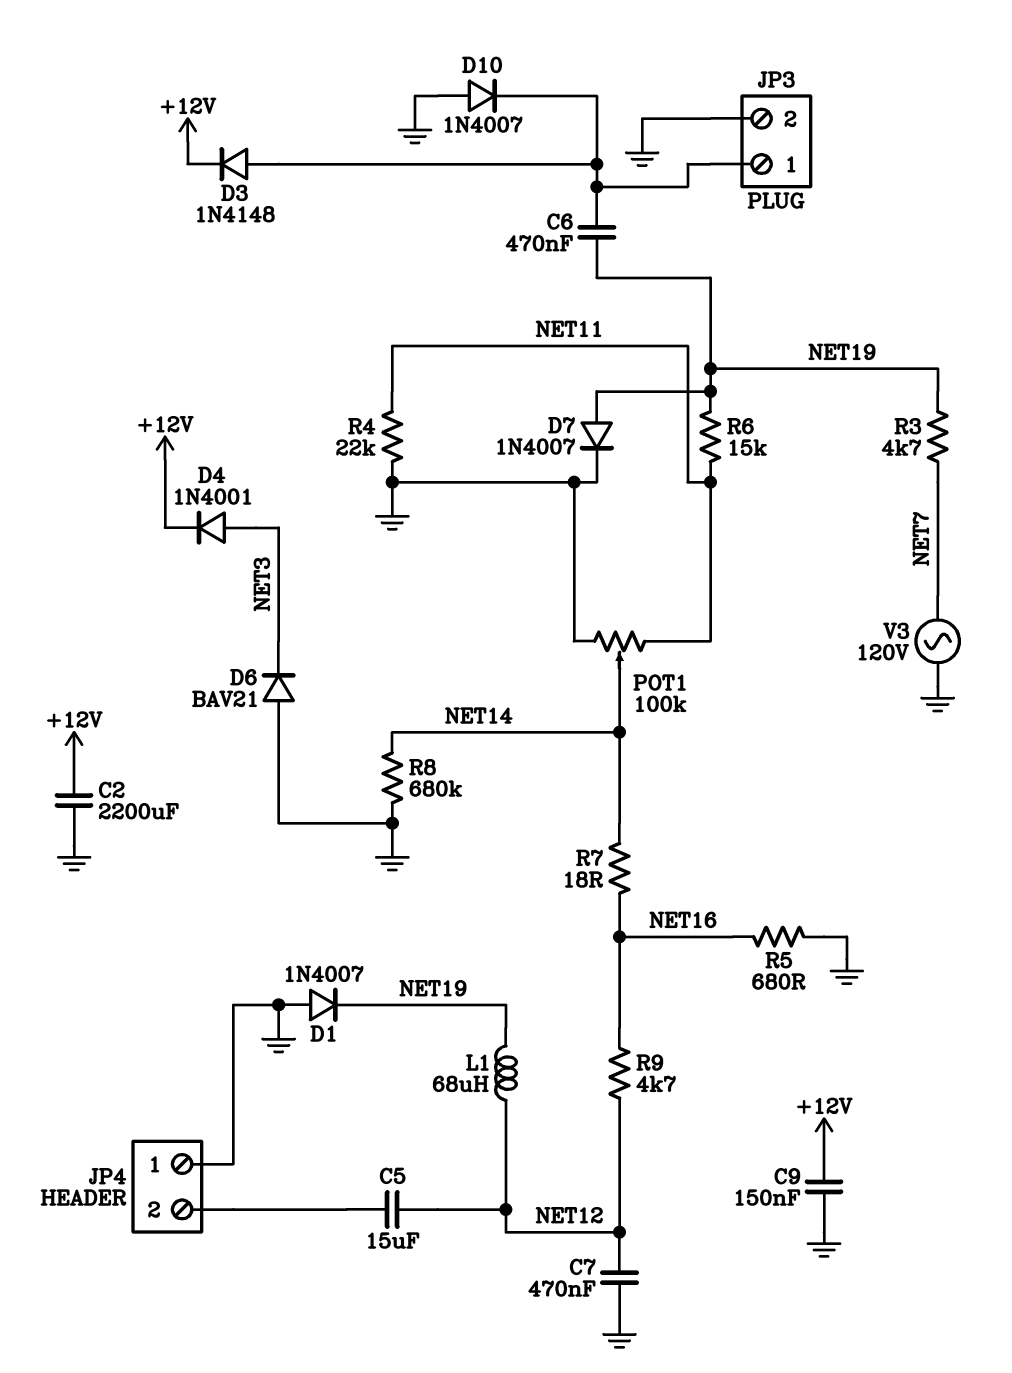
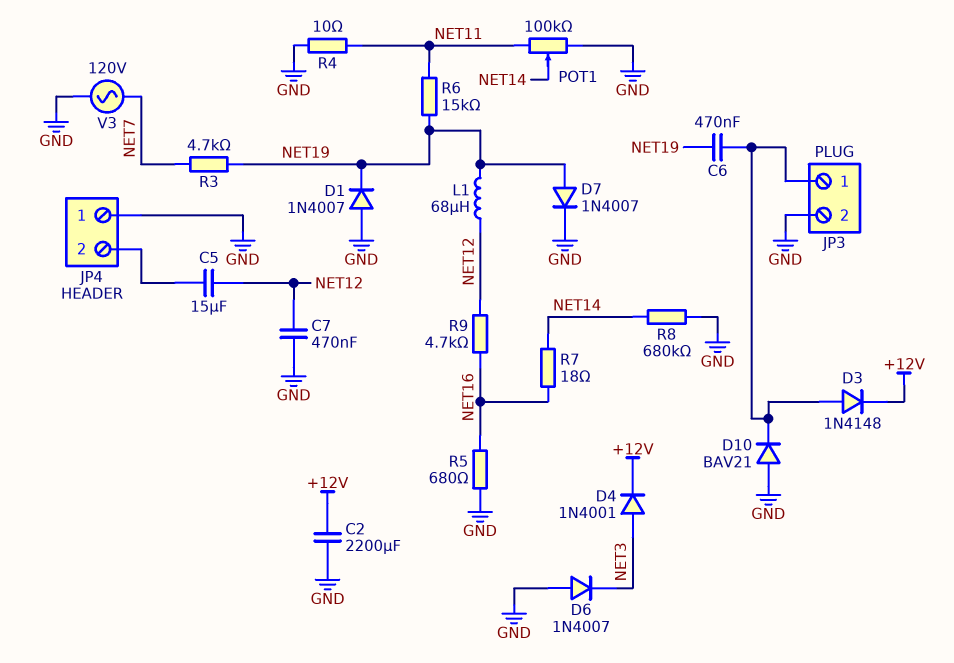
C9: 150nF (+12V, GND) -> none
D6: diode BAV21 (A GND, K NET3) -> diode 1N4007 (A GND, K NET3)
D10: diode 1N4007 (A GND, K JP3/1) -> diode BAV21 (A GND, K JP3/1)
R4: 22k (GND, NET11) -> 10 (GND, NET11)

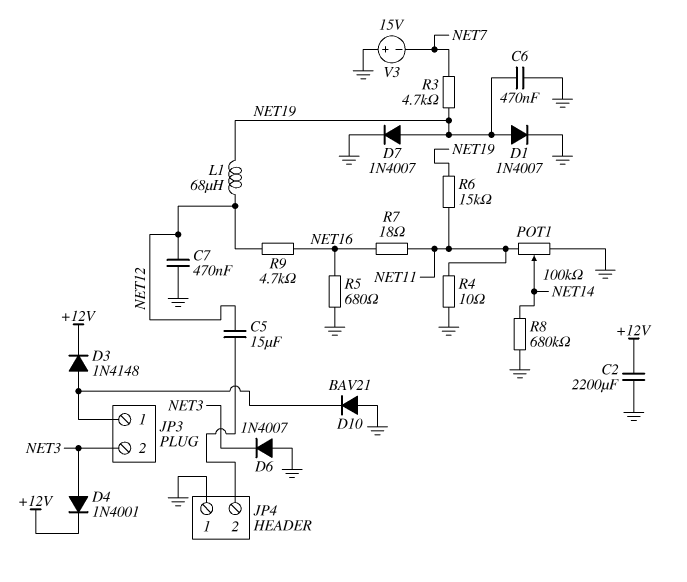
C6: 470nF (JP3/1, NET19) -> 470nF (GND, NET19)
D1: diode 1N4007 (A GND, K NET19) -> diode 1N4007 (A NET19, K GND)
JP3 pin 2: GND -> NET3
R7: 18 (NET14, NET16) -> 18 (NET11, NET16)
V3: AC 120V (GND, NET7) -> 15V (plus GND, minus NET7)

